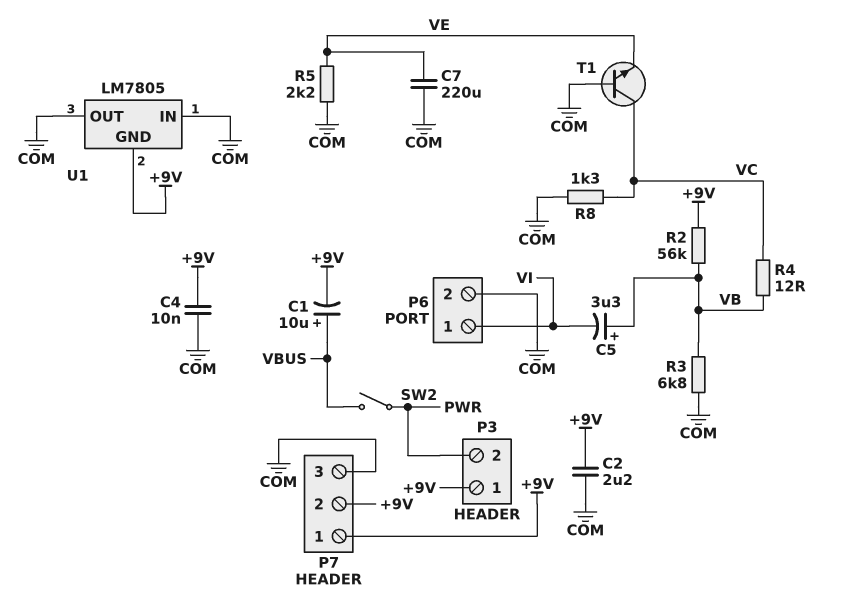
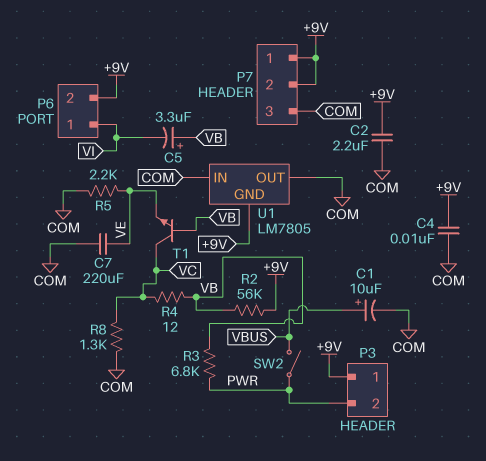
C1: 10uF (plus VBUS, minus +9V) -> 10uF (plus VBUS, minus COM)
P6 pin 2: COM -> +9V
R3: 6.8k (COM, VB) -> 6.8k (PWR, VB)
T1: NPN (B COM, C VC, E VE) -> NPN (B VB, C VC, E VE)

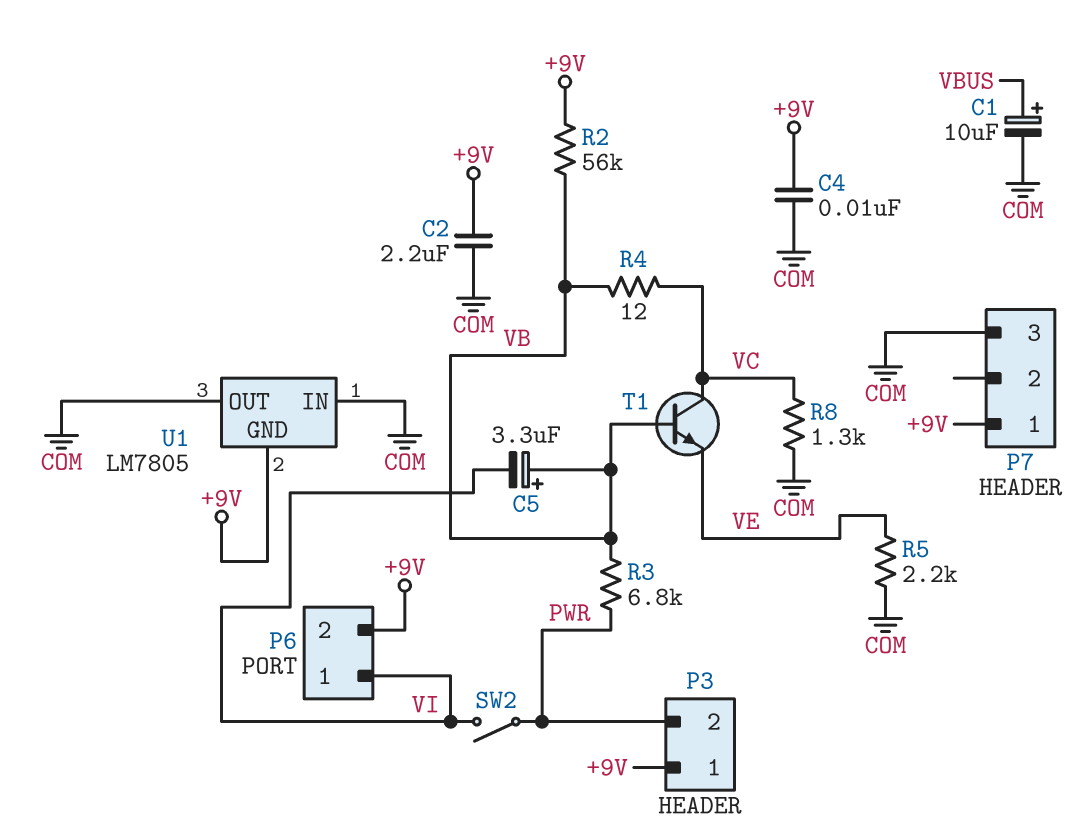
C7: 220uF (COM, VE) -> none
P7 pin 2: +9V -> none
SW2: switch (PWR, VBUS) -> switch (PWR, VI)

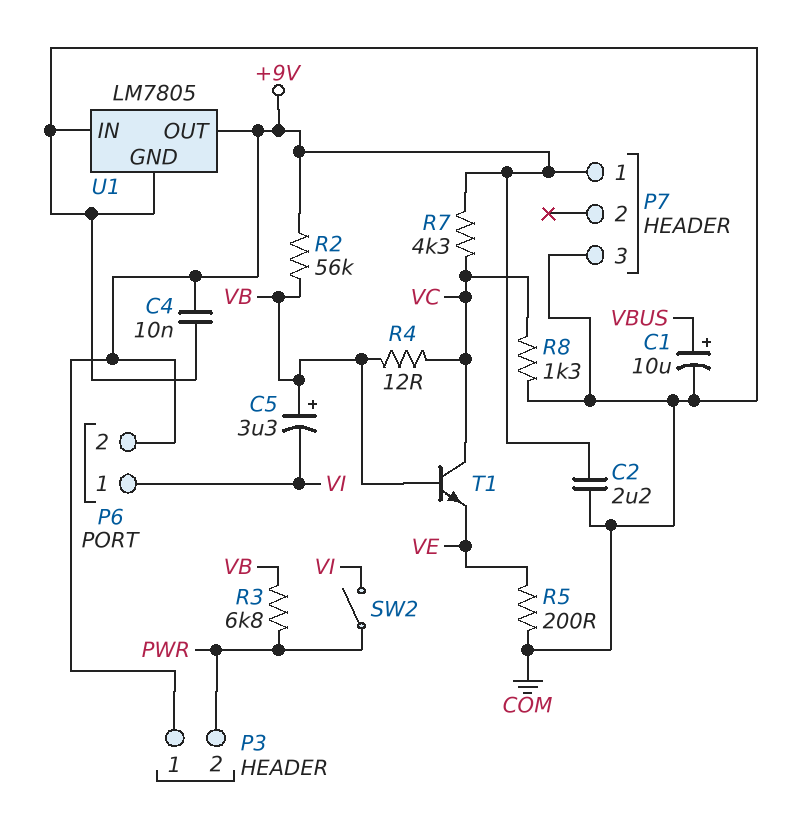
R5: 2.2k (COM, VE) -> 200 (COM, VE)
R7: none -> 4.3k (+9V, VC)
U1 pin GND: +9V -> COM
U1 pin OUT: COM -> +9V

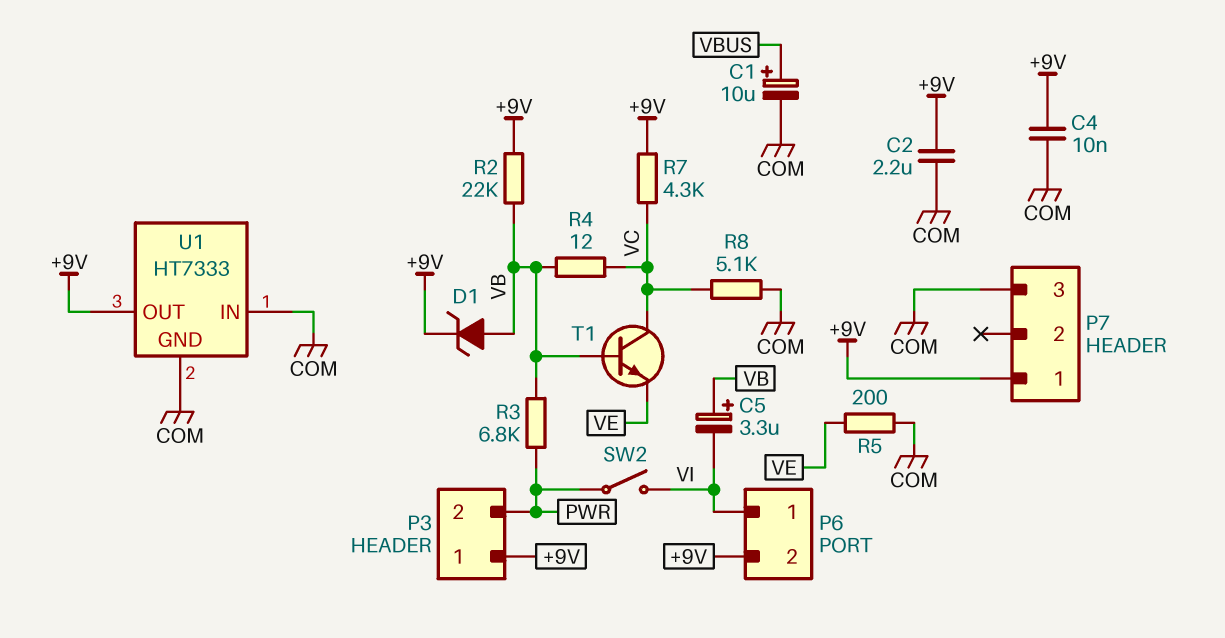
D1: none -> zener (A VB, K +9V)
R2: 56k (+9V, VB) -> 22k (+9V, VB)
R8: 1.3k (COM, VC) -> 5.1k (COM, VC)
U1: LM7805 -> HT7333

